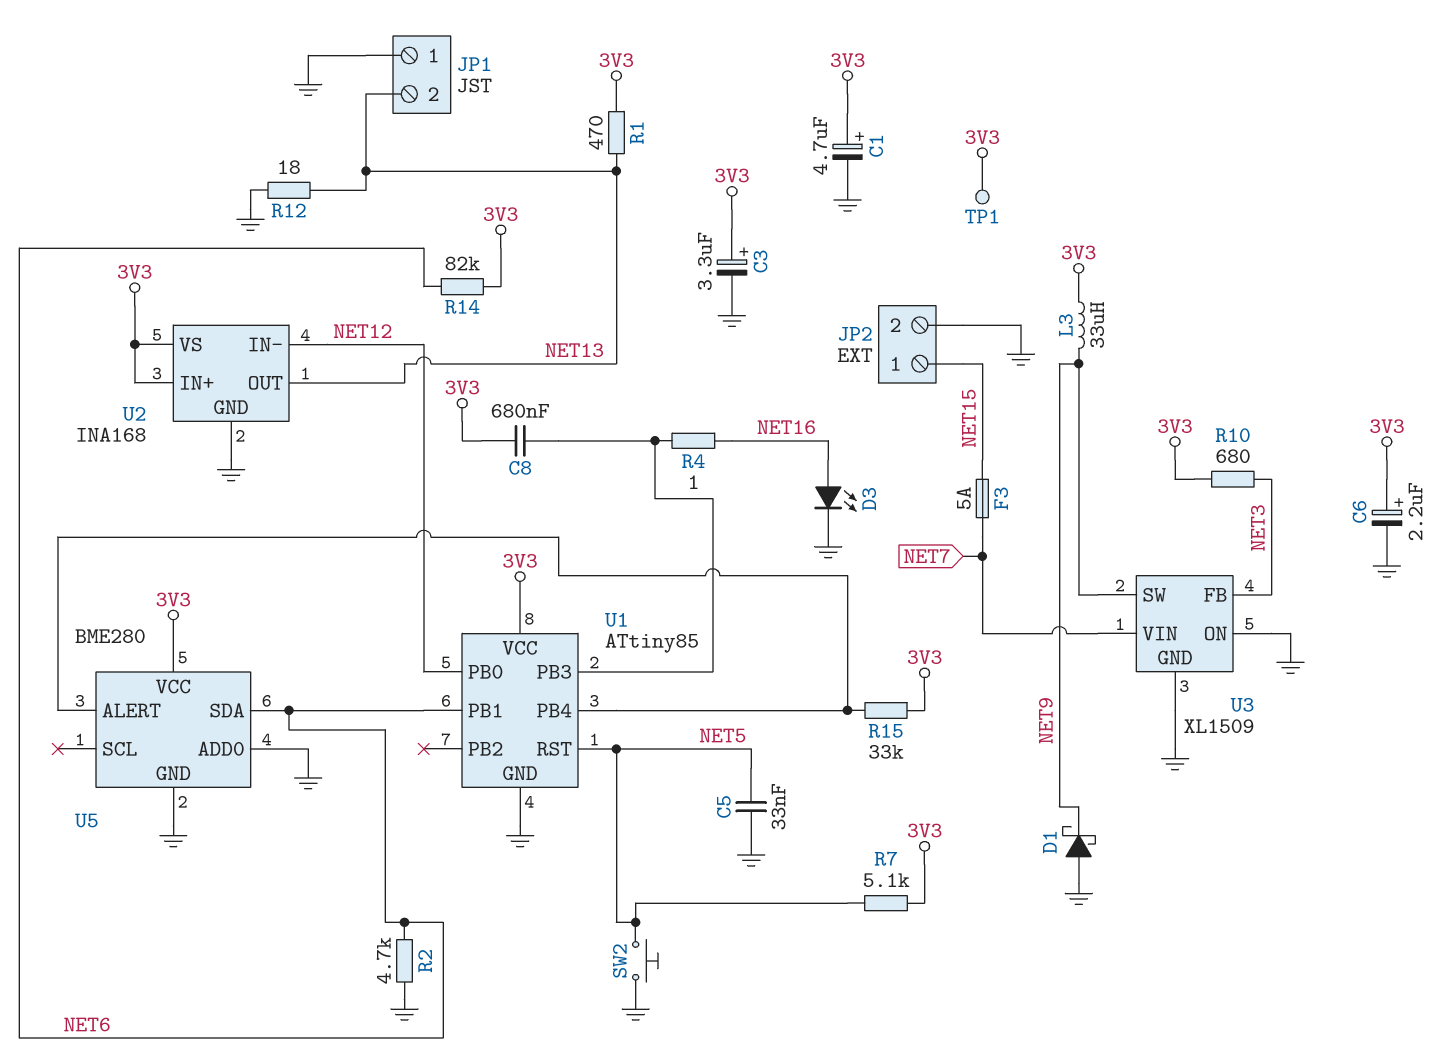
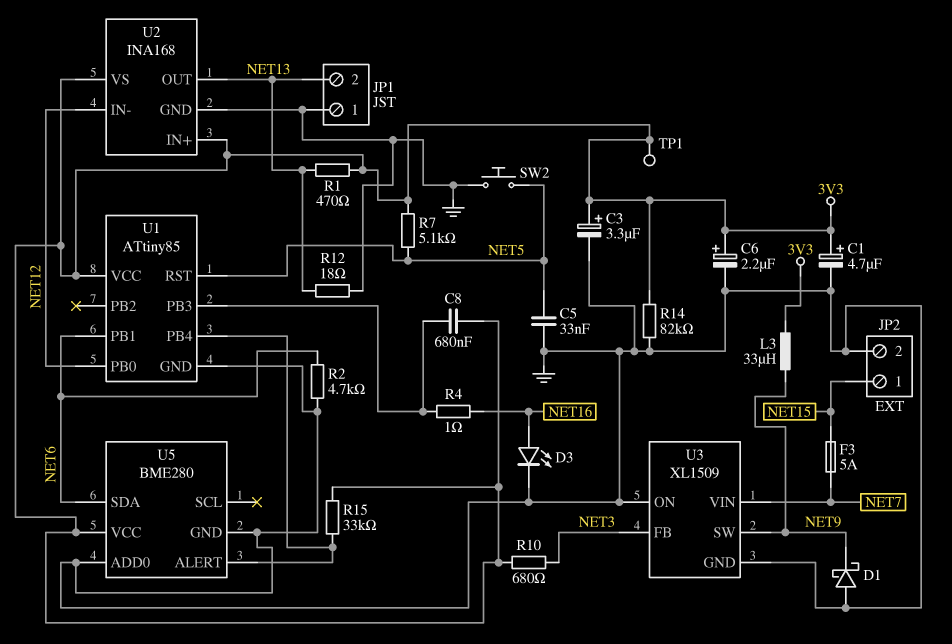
R14: 82k (3V3, NET6) -> 82k (3V3, GND)

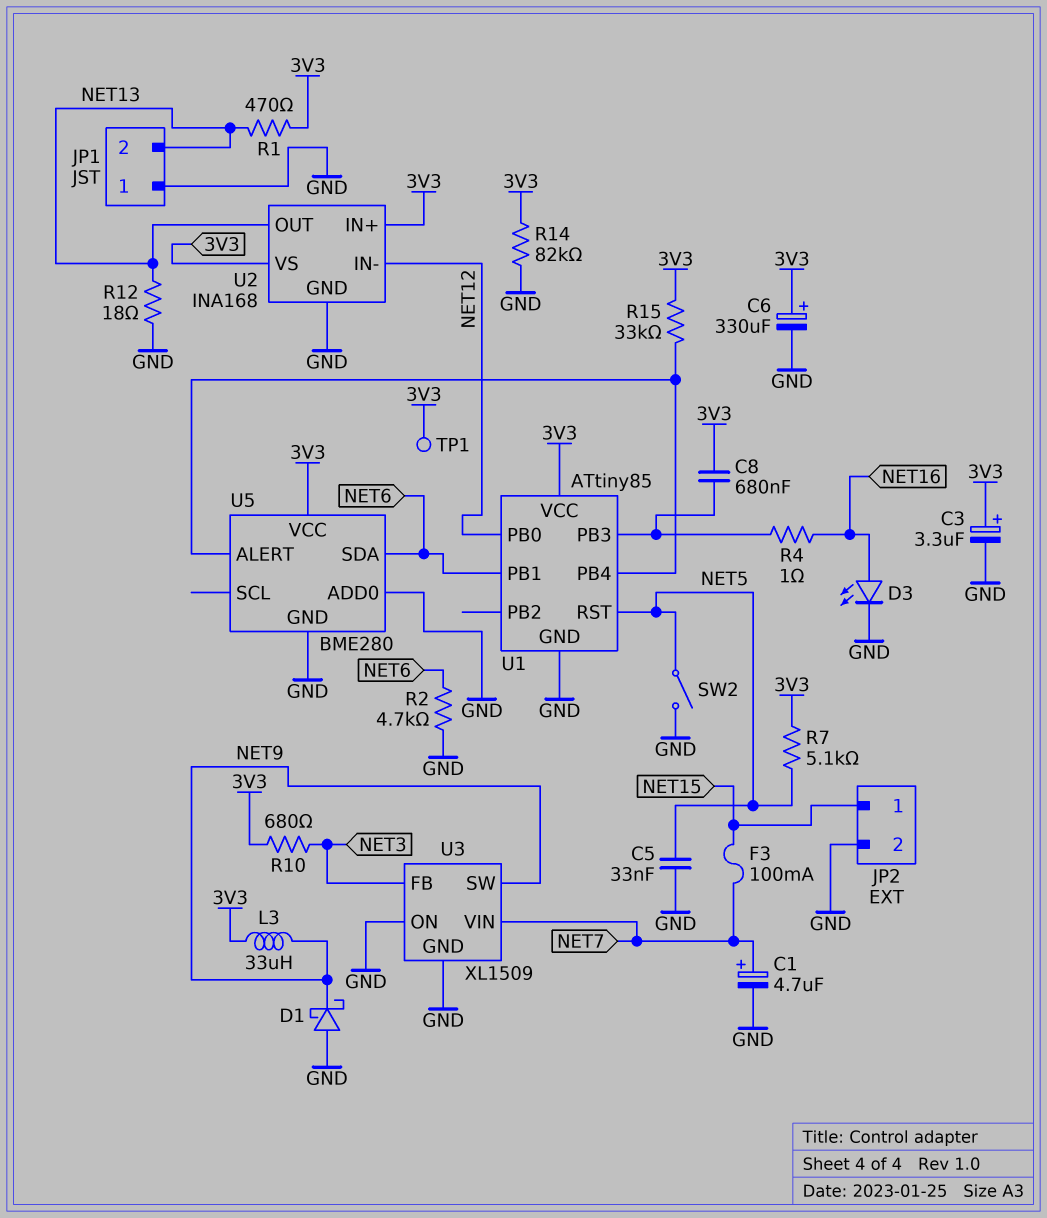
C1: 4.7uF (plus 3V3, minus GND) -> 4.7uF (plus NET7, minus GND)
C6: 2.2uF (plus 3V3, minus GND) -> 330uF (plus 3V3, minus GND)
F3: 5A (NET7, NET15) -> 100mA (NET7, NET15)
SW2: button (GND, NET5) -> switch (GND, NET5)

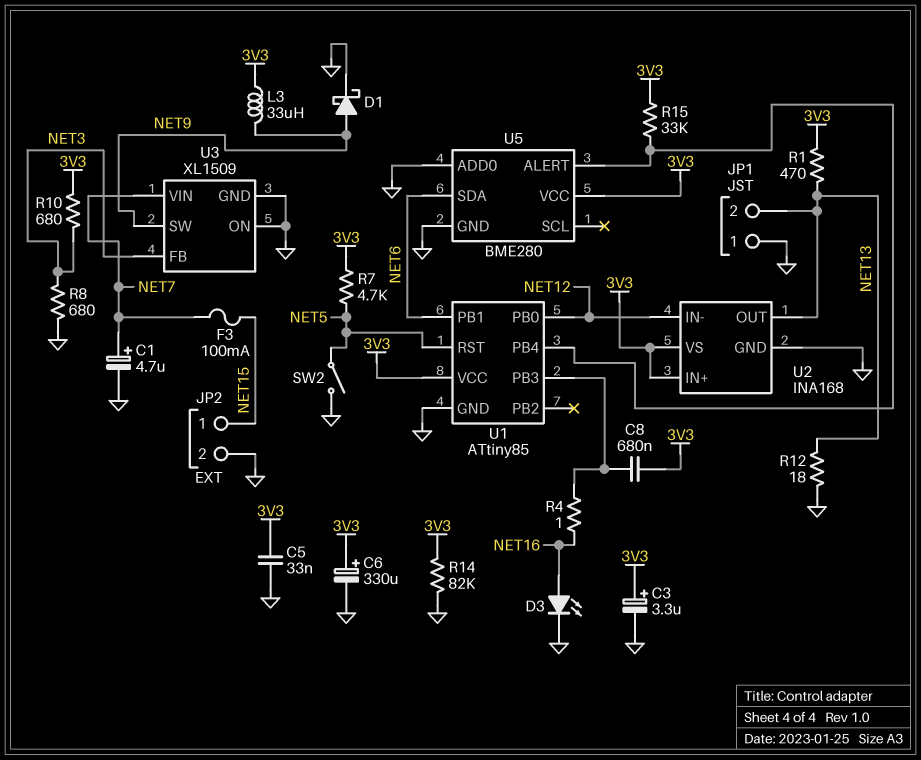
C5: 33nF (GND, NET5) -> 33nF (3V3, GND)
D1: schottky (A GND, K NET9) -> schottky (A NET9, K GND)
R2: 4.7k (GND, NET6) -> none
R7: 5.1k (3V3, NET5) -> 4.7k (3V3, NET5)
R8: none -> 680 (GND, NET3)
TP1: test point (3V3) -> none

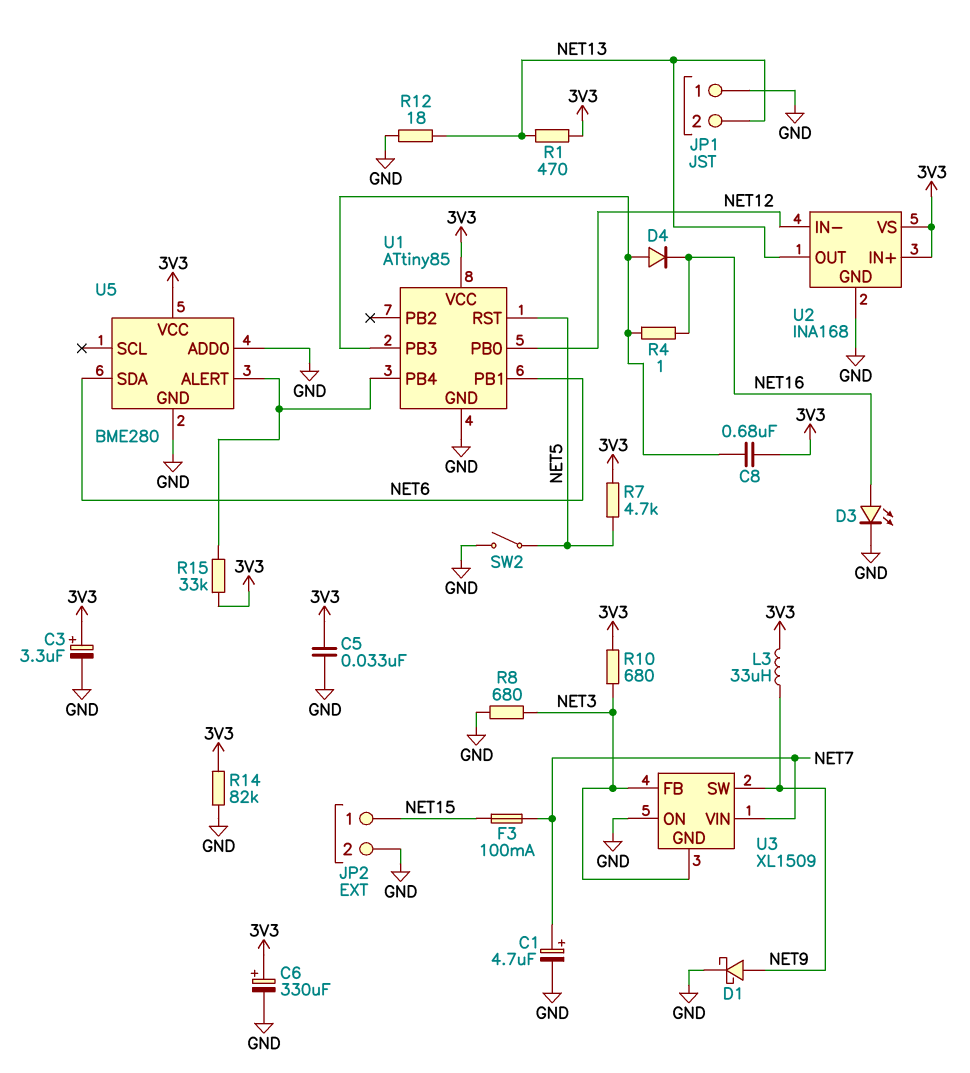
D4: none -> diode (A U1/PB3, K NET16)
U3 pin GND: GND -> NET3

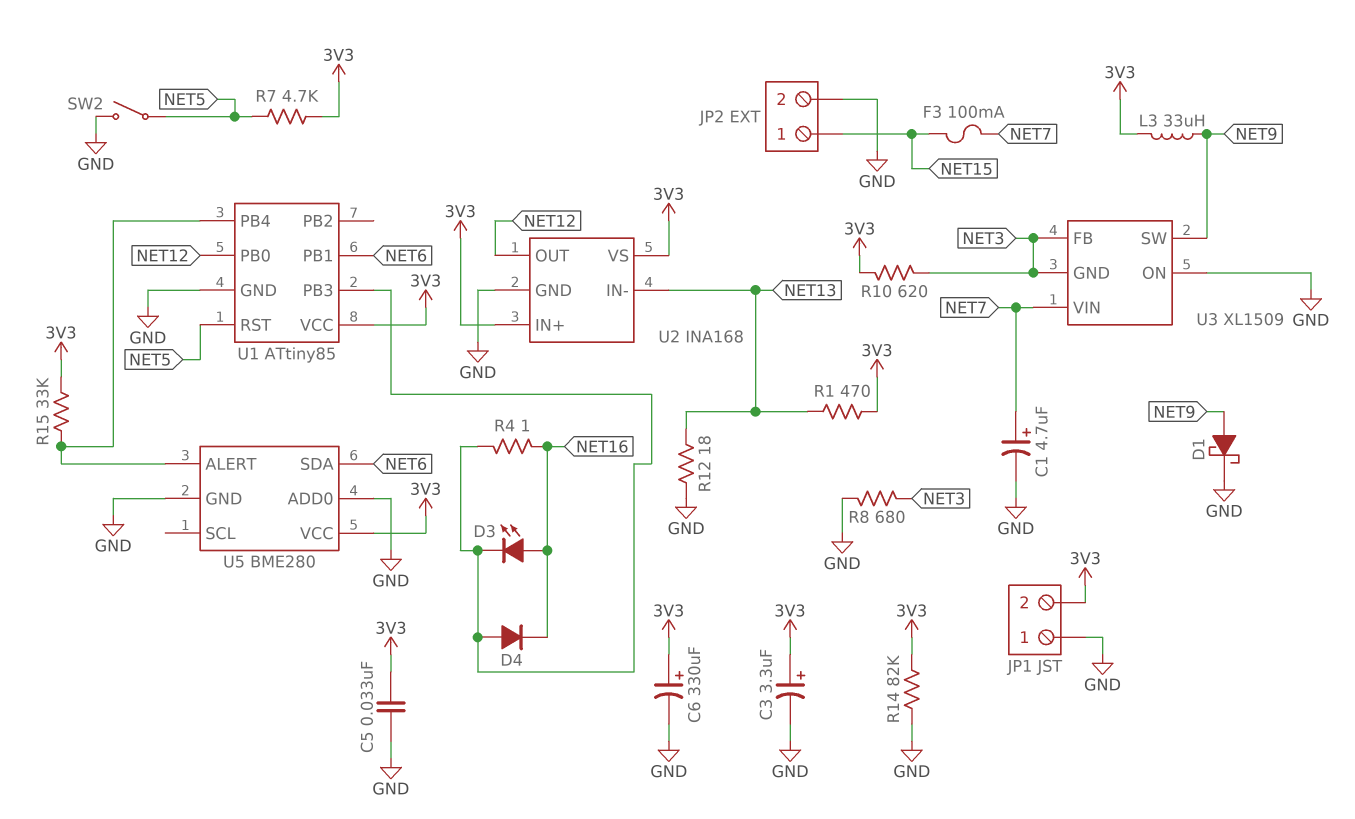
C8: 680nF (3V3, U1/PB3) -> none
D3: LED (A NET16, K GND) -> LED (A NET16, K U1/PB3)
JP1 pin 2: NET13 -> 3V3
R10: 680 (3V3, NET3) -> 620 (3V3, NET3)
U2 pin IN-: NET12 -> NET13
U2 pin OUT: NET13 -> NET12

